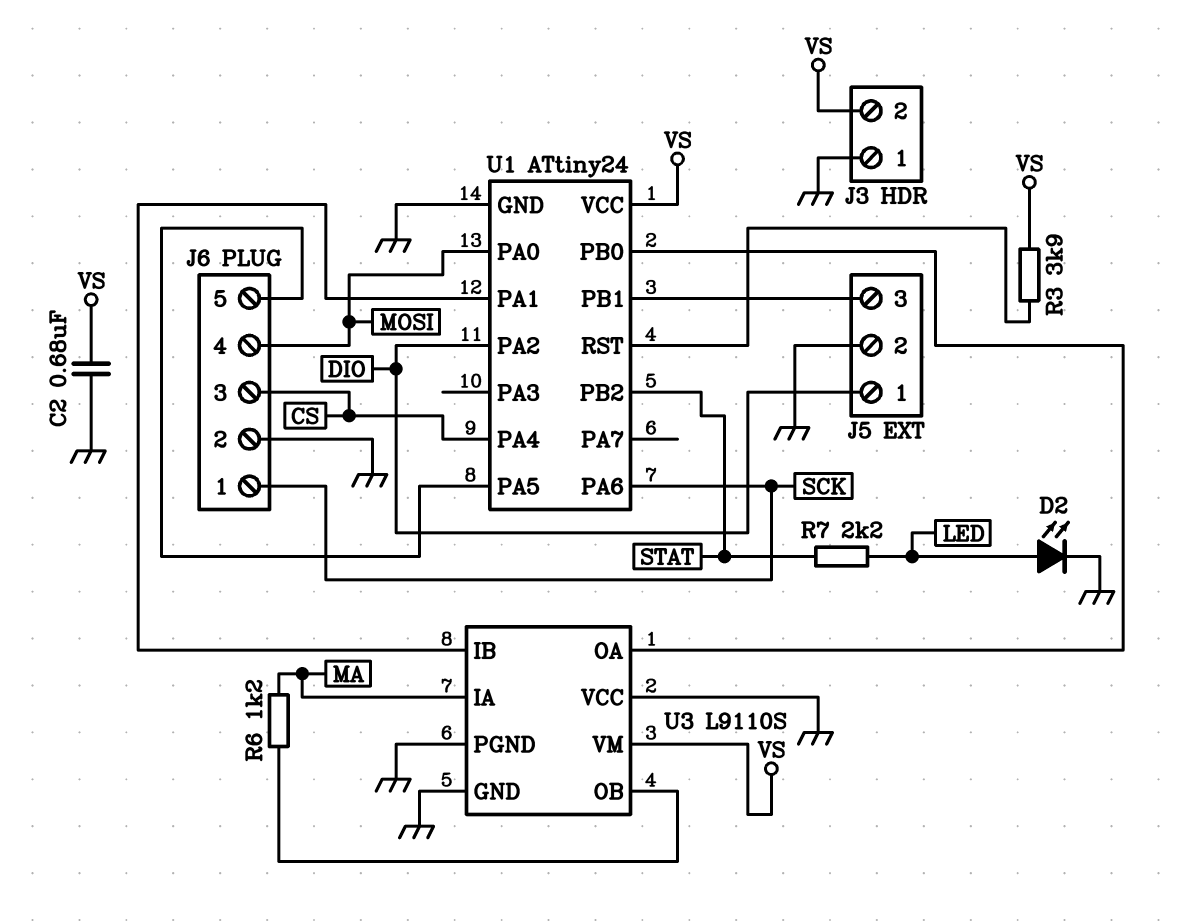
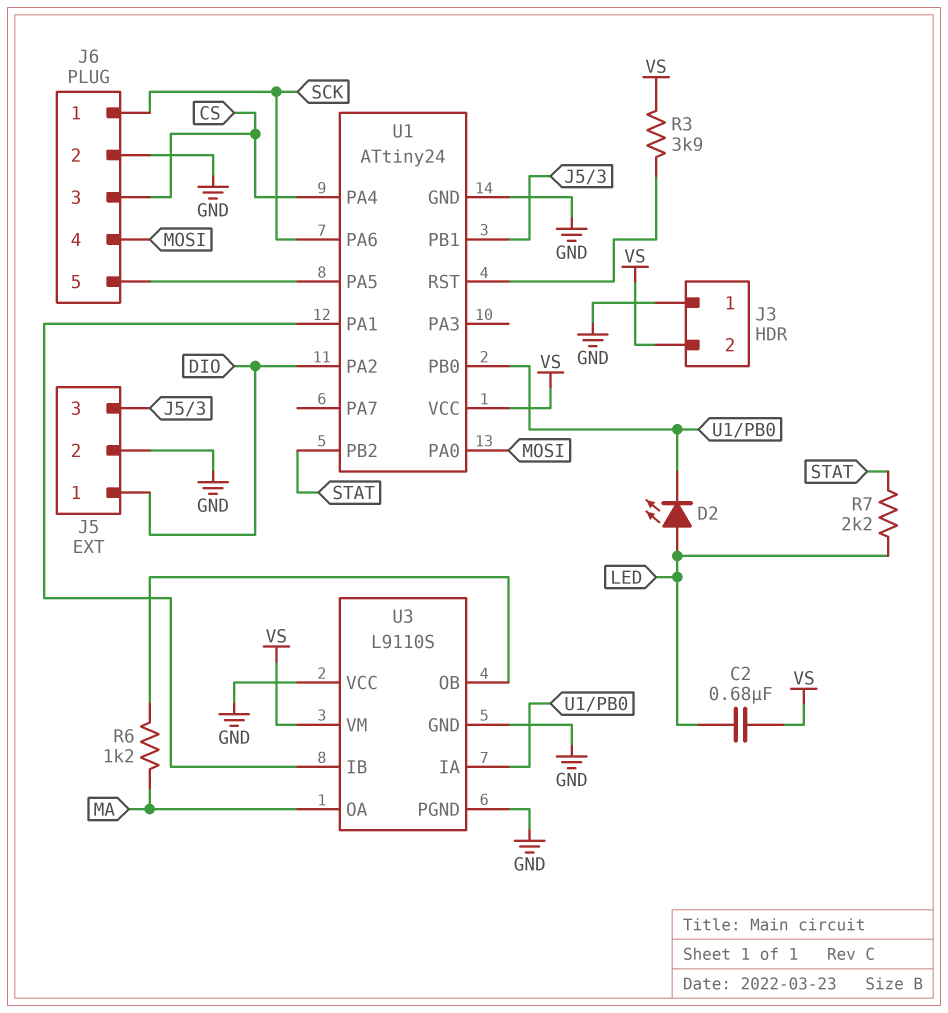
C2: 680nF (GND, VS) -> 680nF (LED, VS)
D2: LED (A LED, K GND) -> LED (A LED, K U1/PB0)
U3 pin IA: MA -> U1/PB0
U3 pin OA: U1/PB0 -> MA

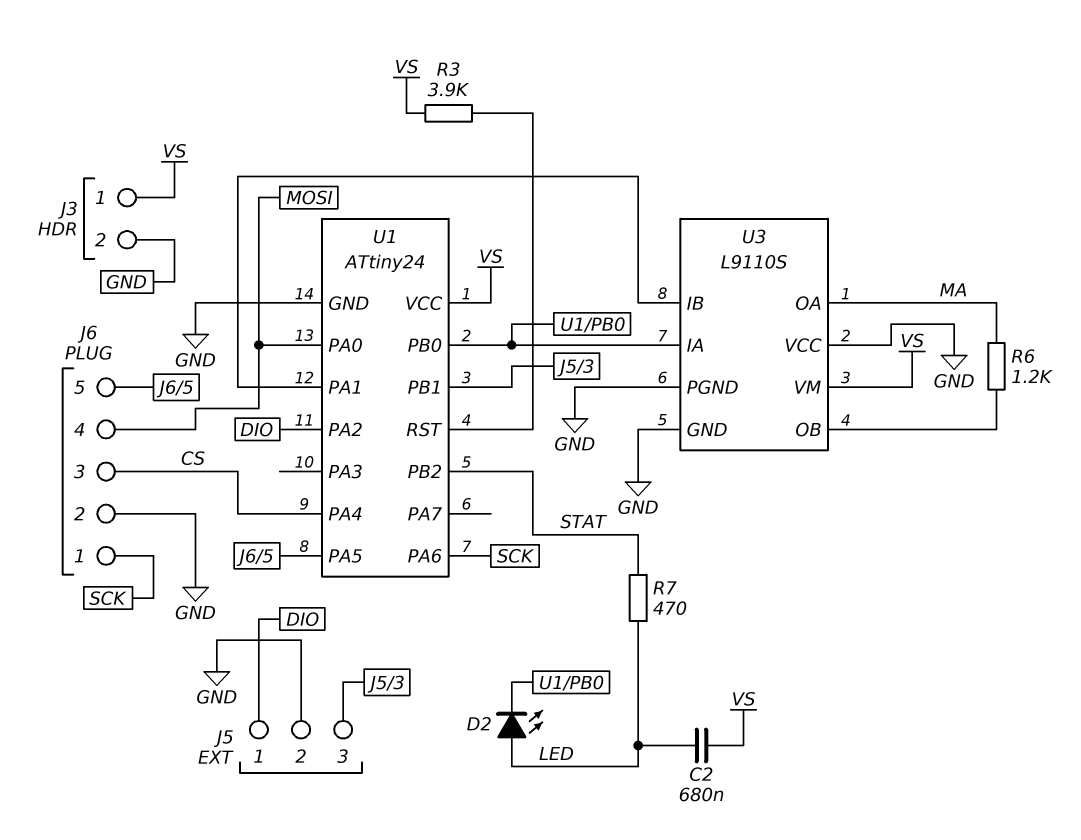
J3 pin 1: GND -> VS
J3 pin 2: VS -> GND
R7: 2.2k (LED, STAT) -> 470 (LED, STAT)

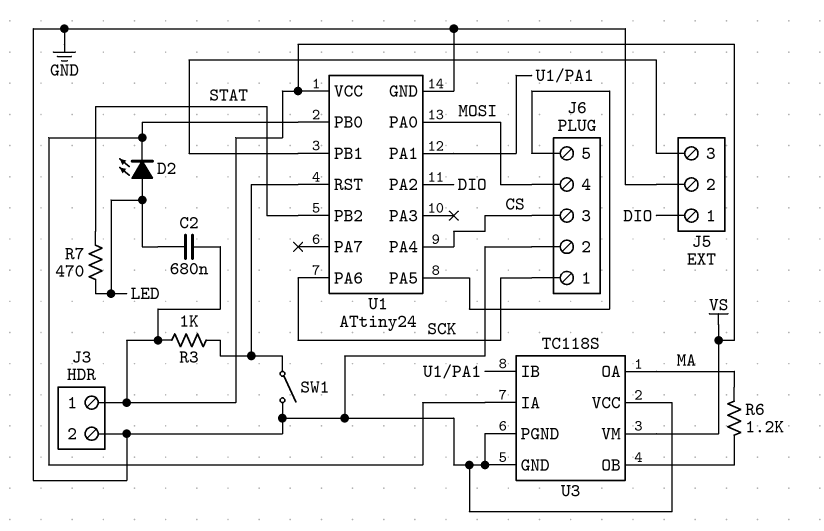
R3: 3.9k (U1/RST, VS) -> 1k (U1/RST, VS)
SW1: none -> switch (GND, U1/RST)
U3: L9110S -> TC118S

